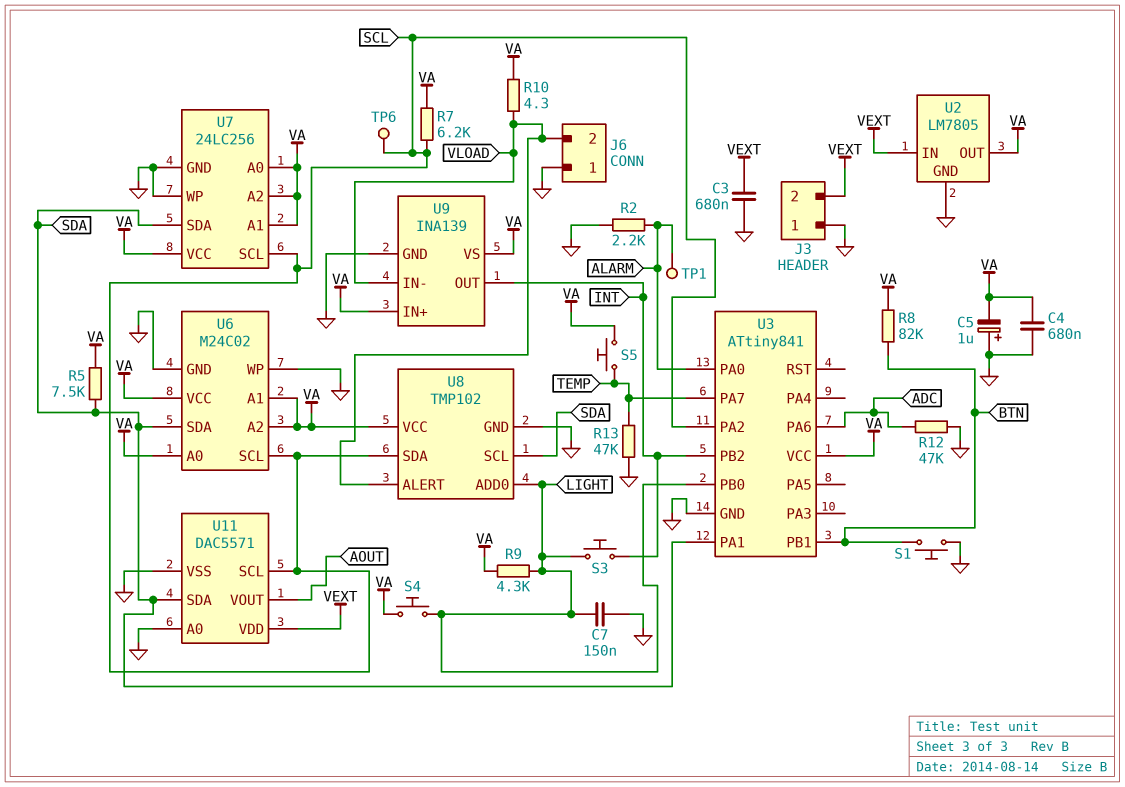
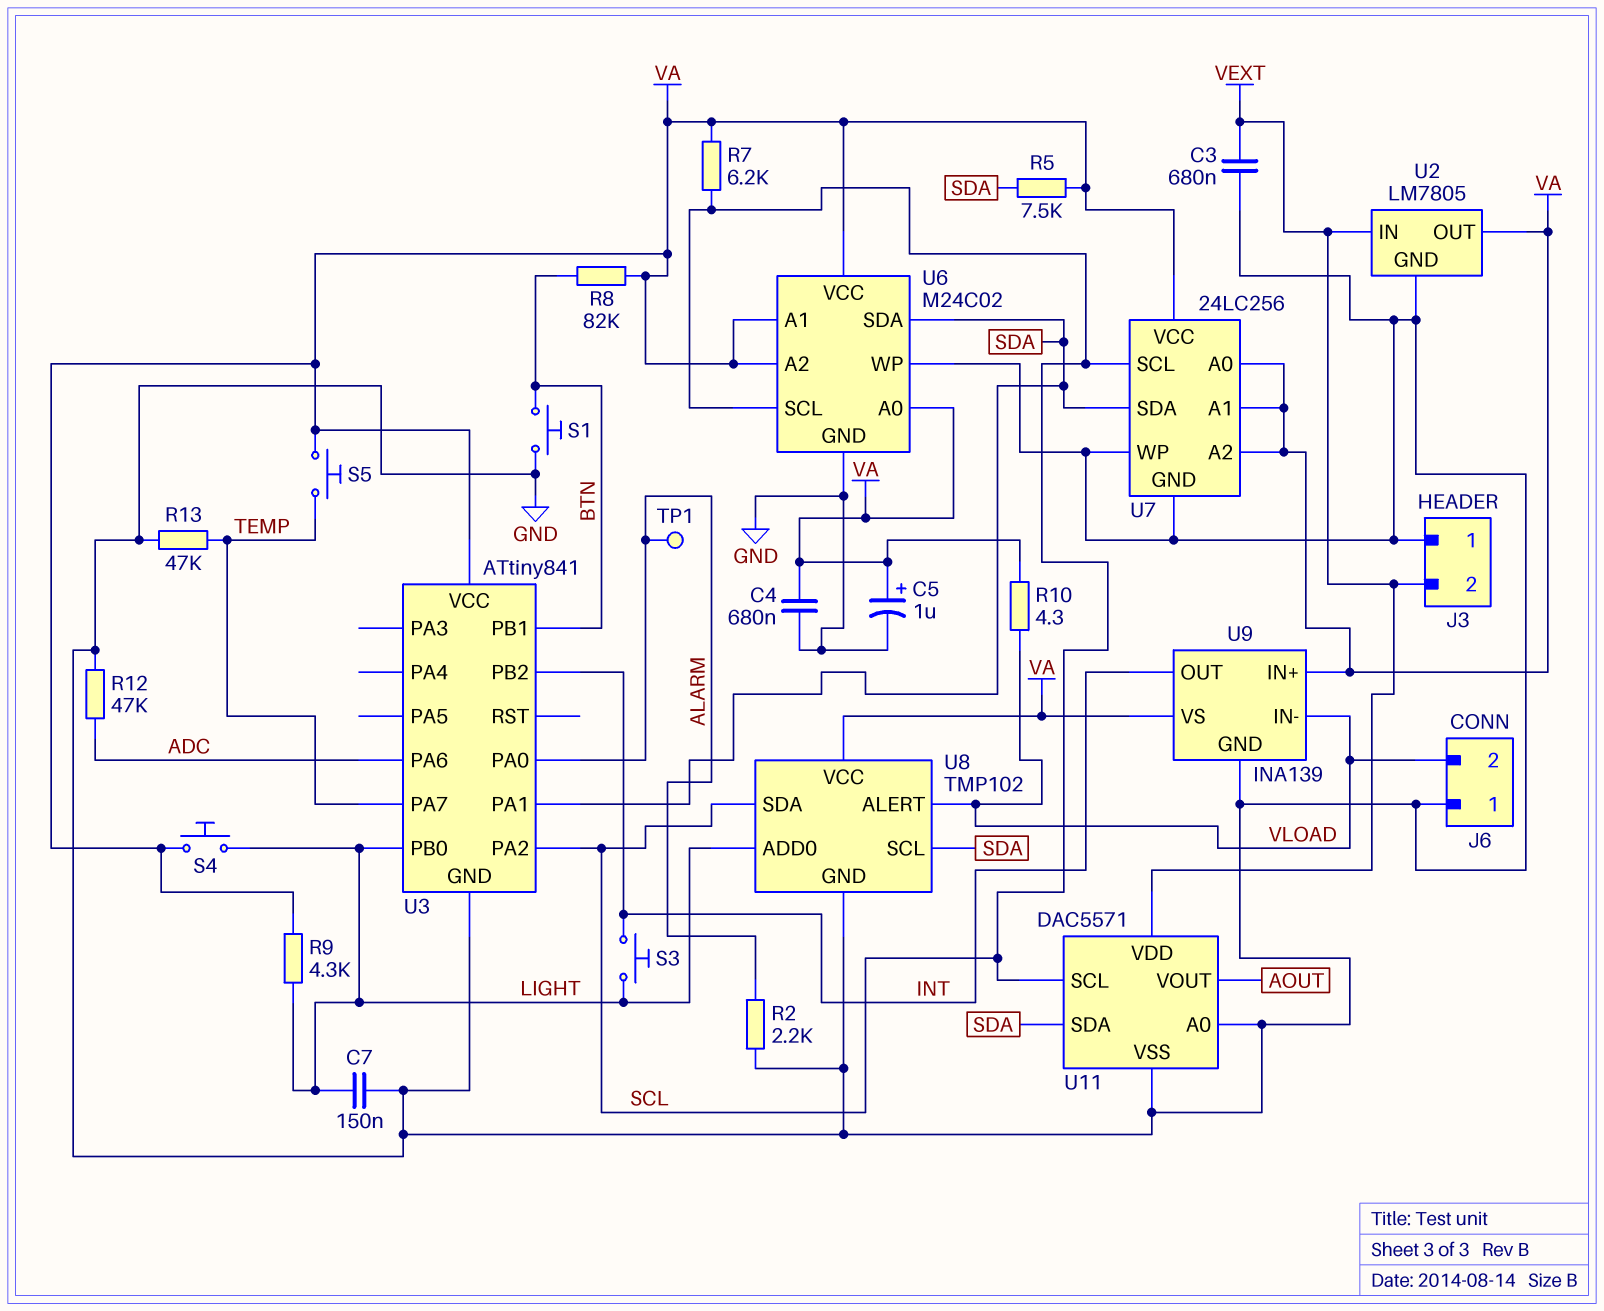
C5: 1uF (plus GND, minus VA) -> 1uF (plus VA, minus GND)
TP6: test point (SCL) -> none

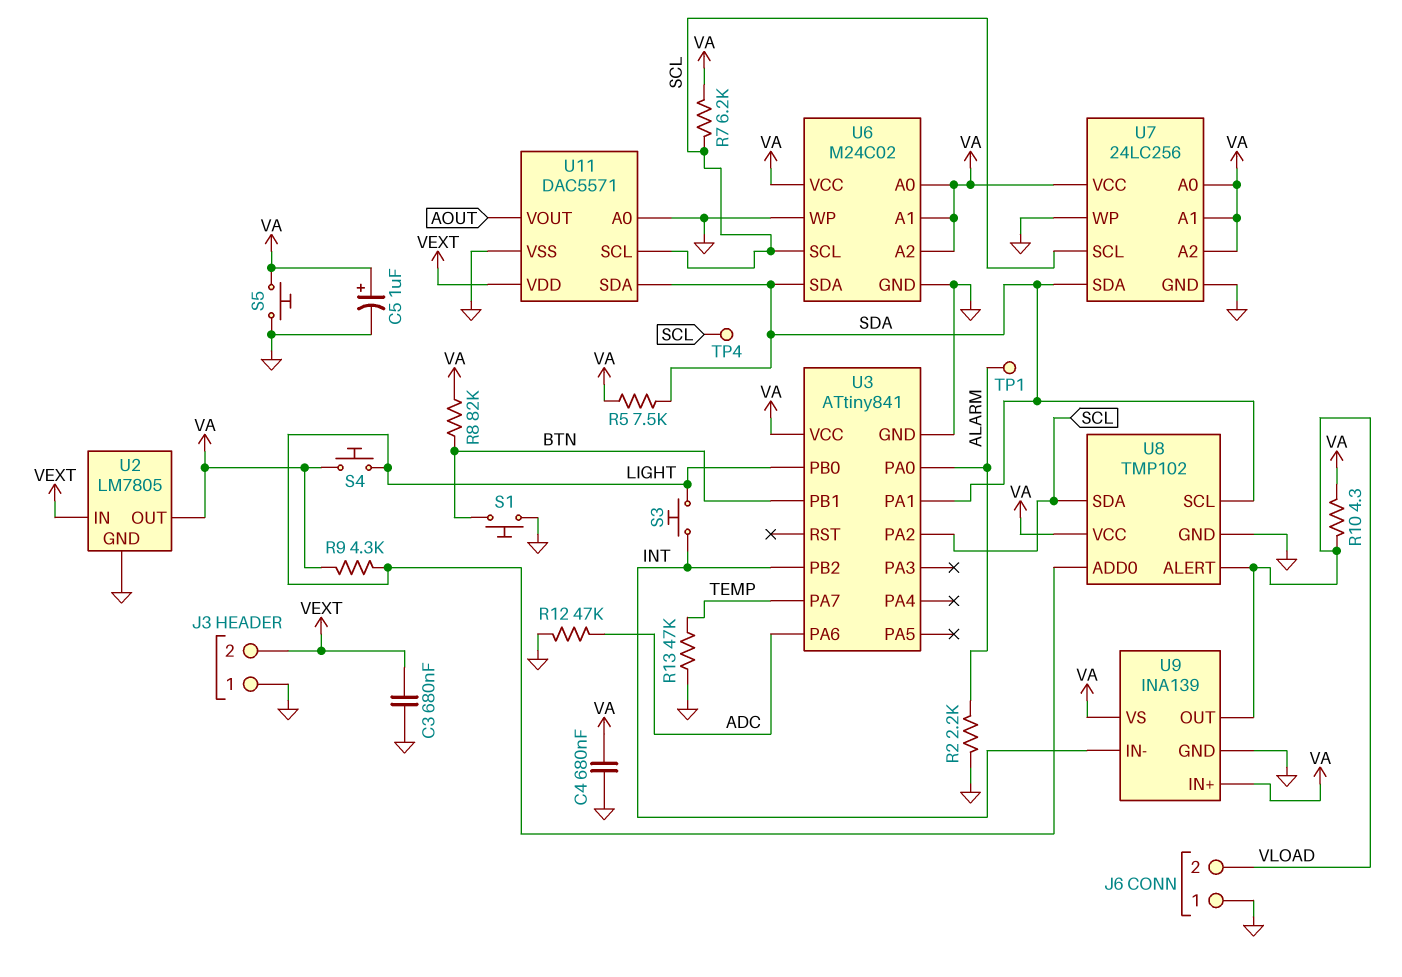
C7: 150nF (GND, LIGHT) -> none
S5: button (TEMP, VA) -> button (GND, VA)
TP4: none -> test point (SCL)
U9 pin IN-: VLOAD -> INT
U9 pin OUT: INT -> VLOAD

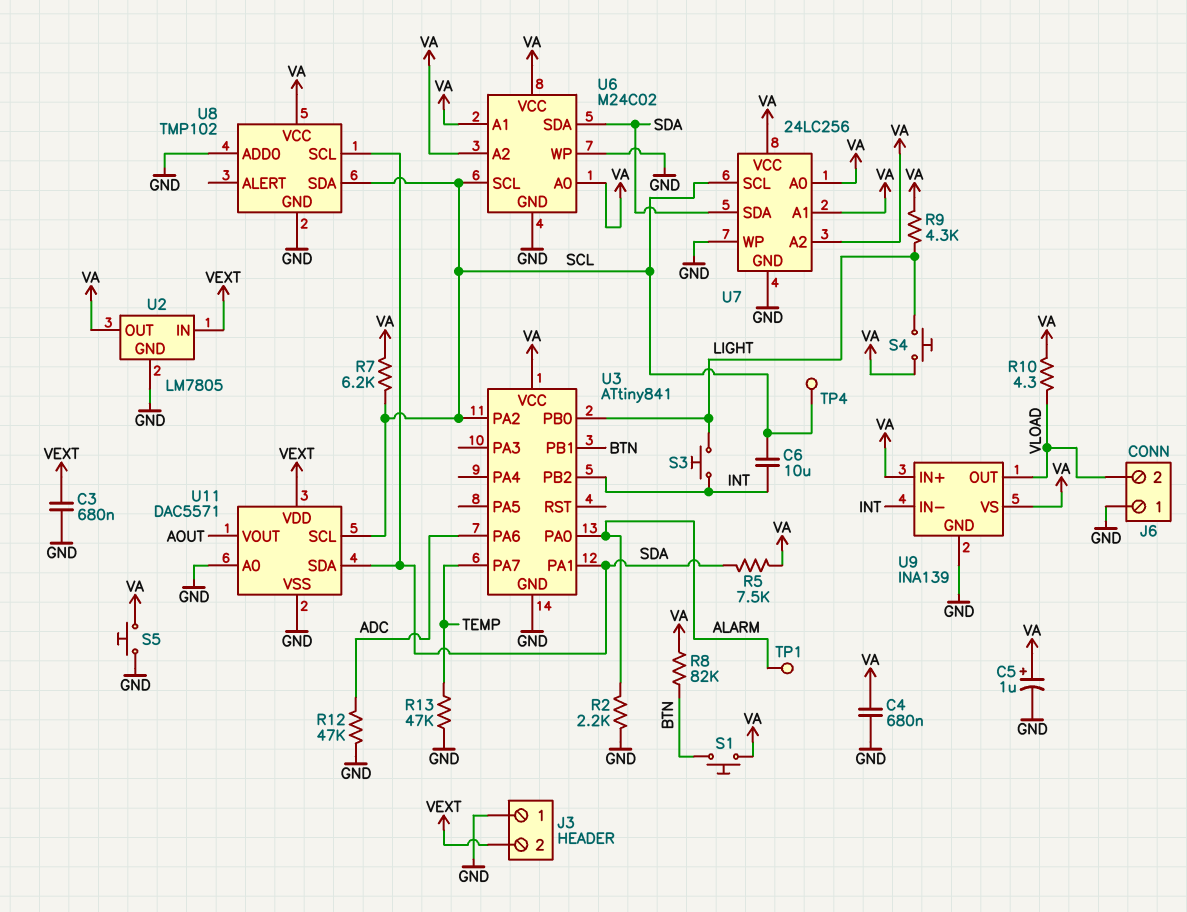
C6: none -> 10uF (INT, SCL)
S1: button (BTN, GND) -> button (BTN, VA)
U8 pin ADD0: LIGHT -> GND
U8 pin ALERT: VLOAD -> none

